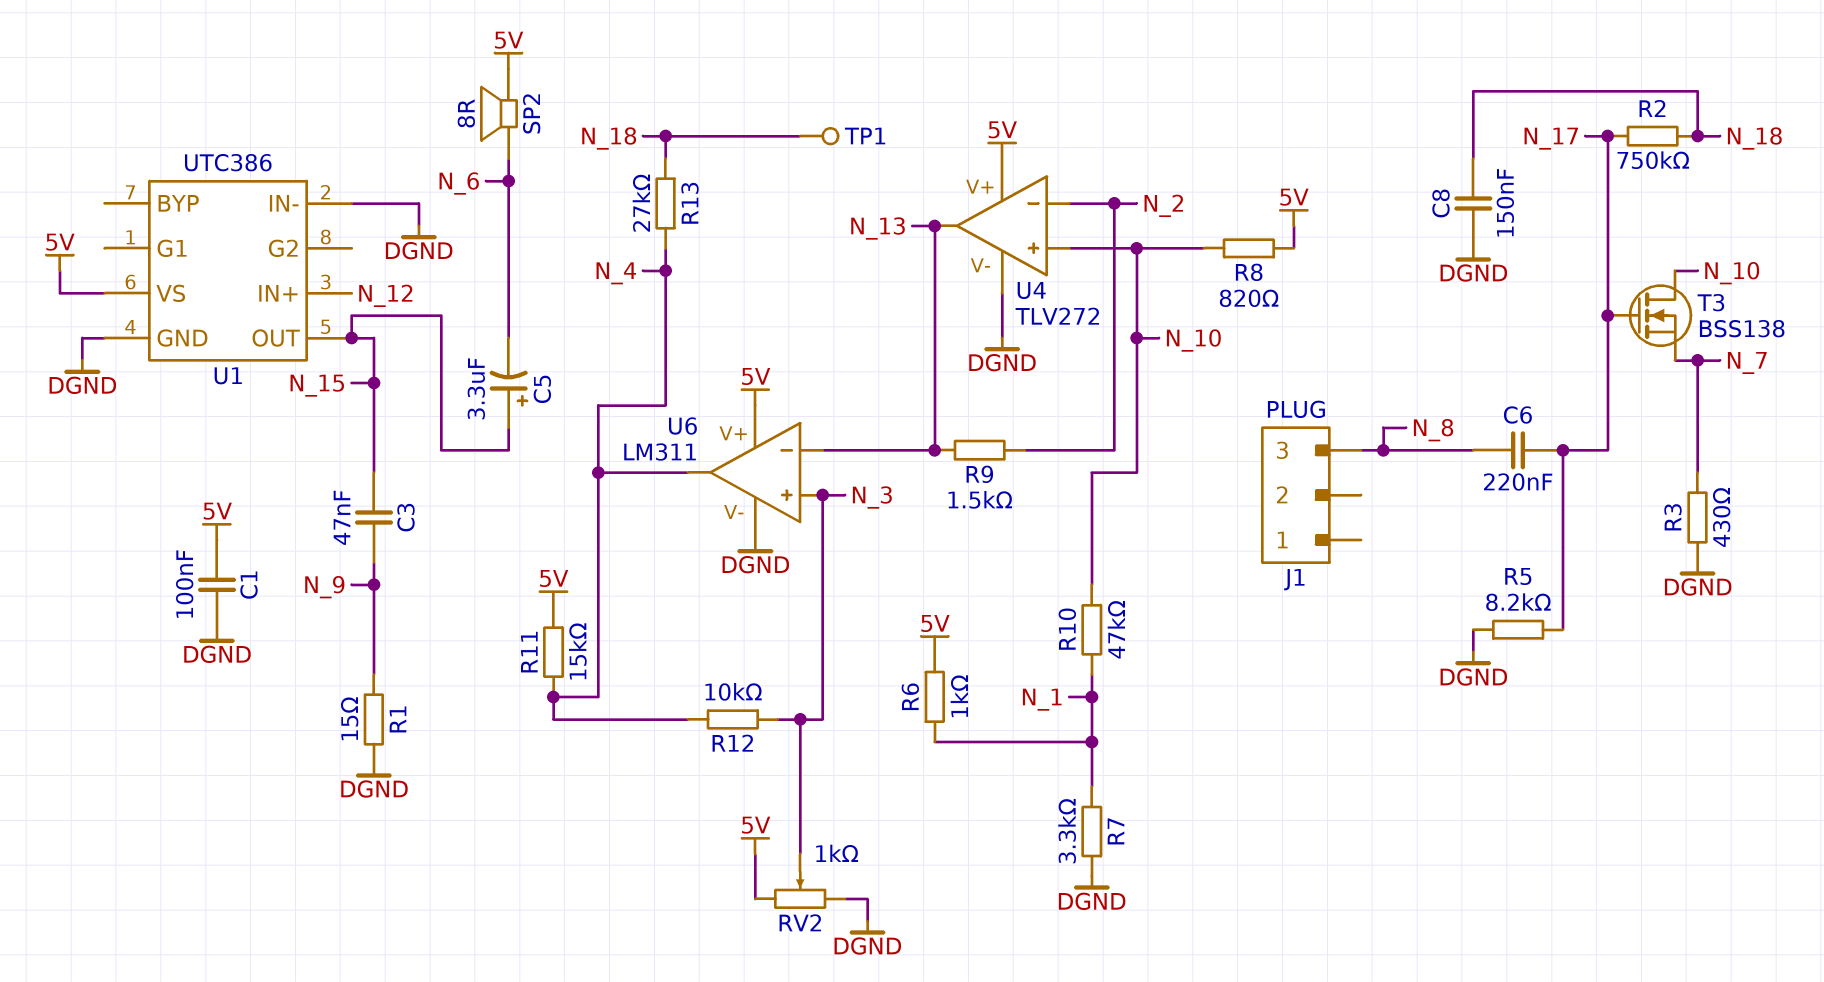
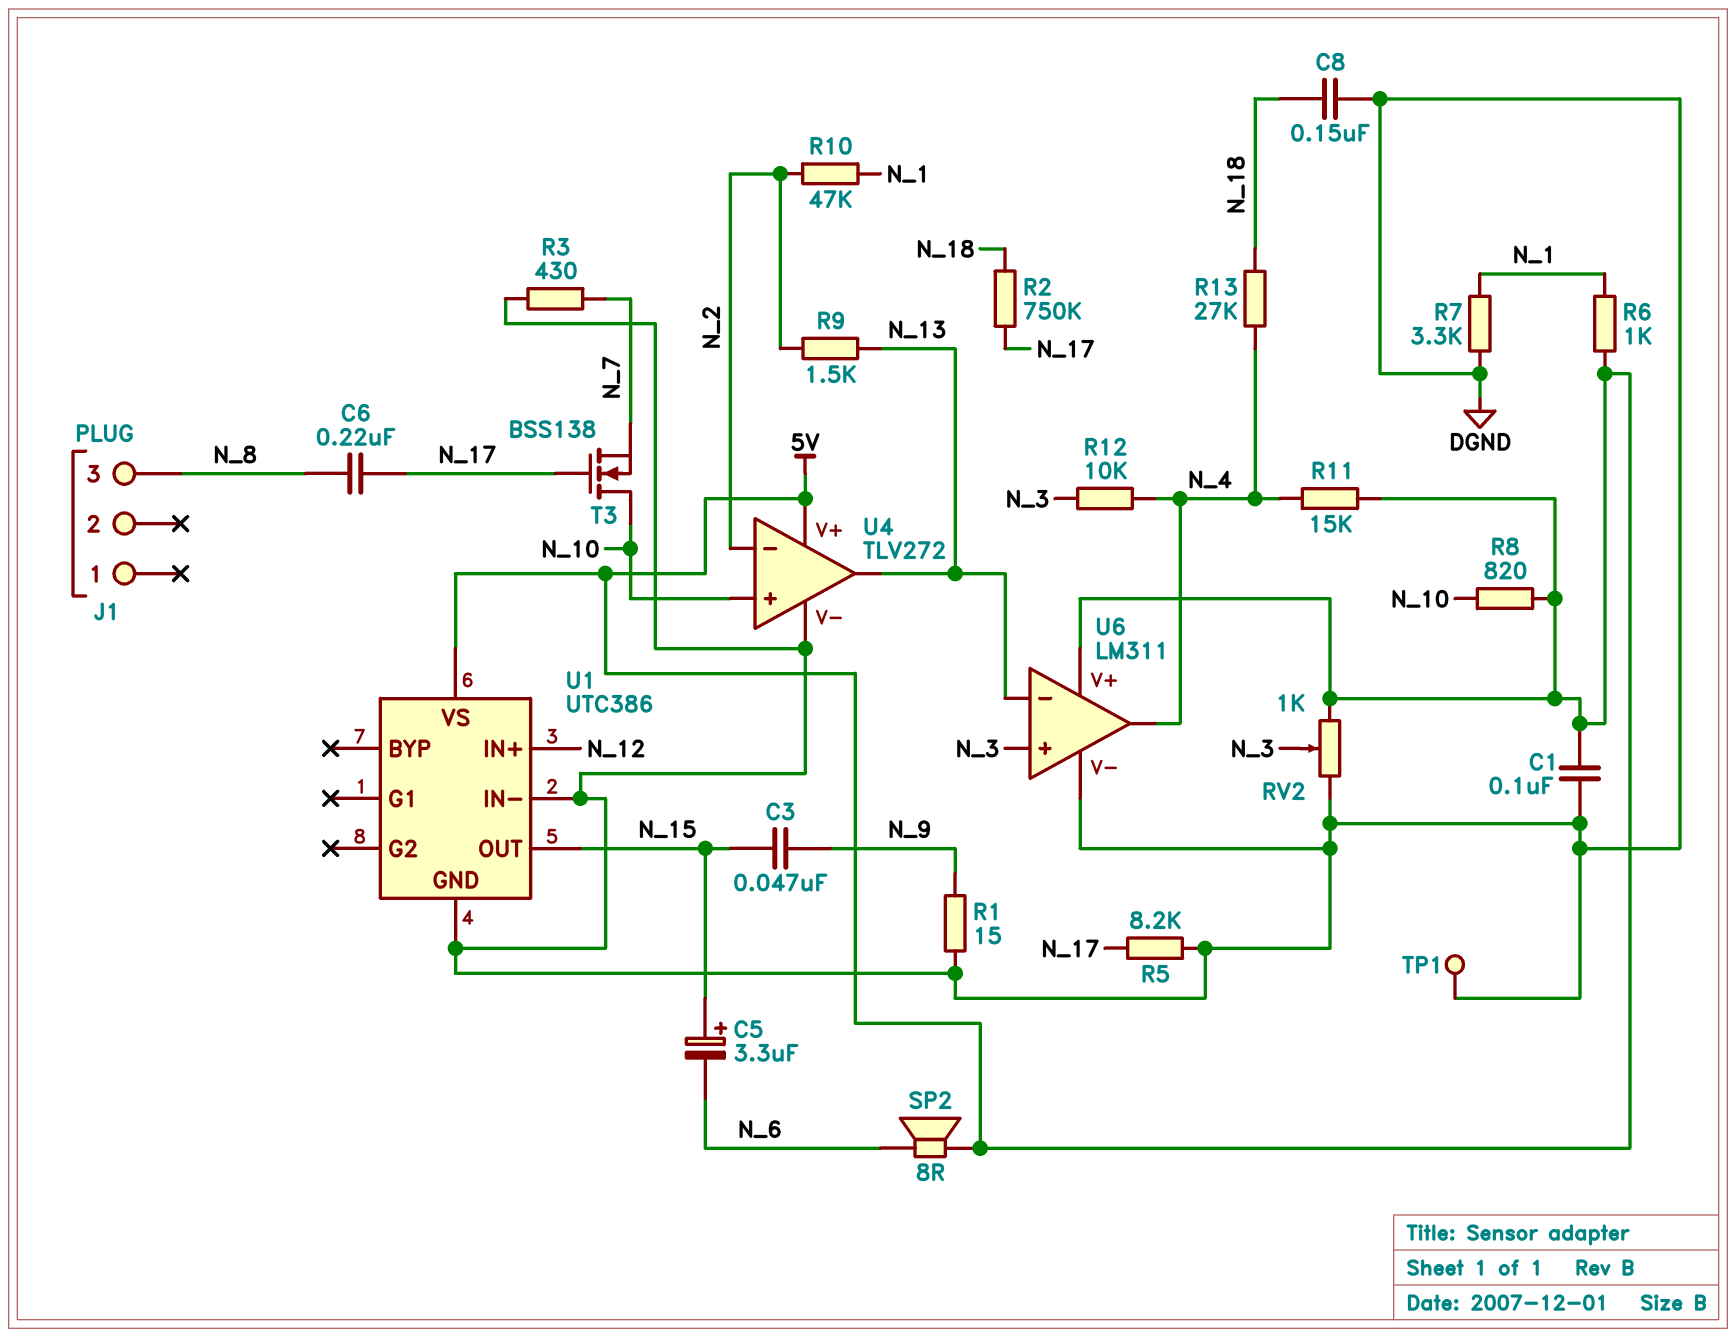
R10: 47k (N_1, N_10) -> 47k (N_1, N_2)
TP1: test point (N_18) -> test point (DGND)

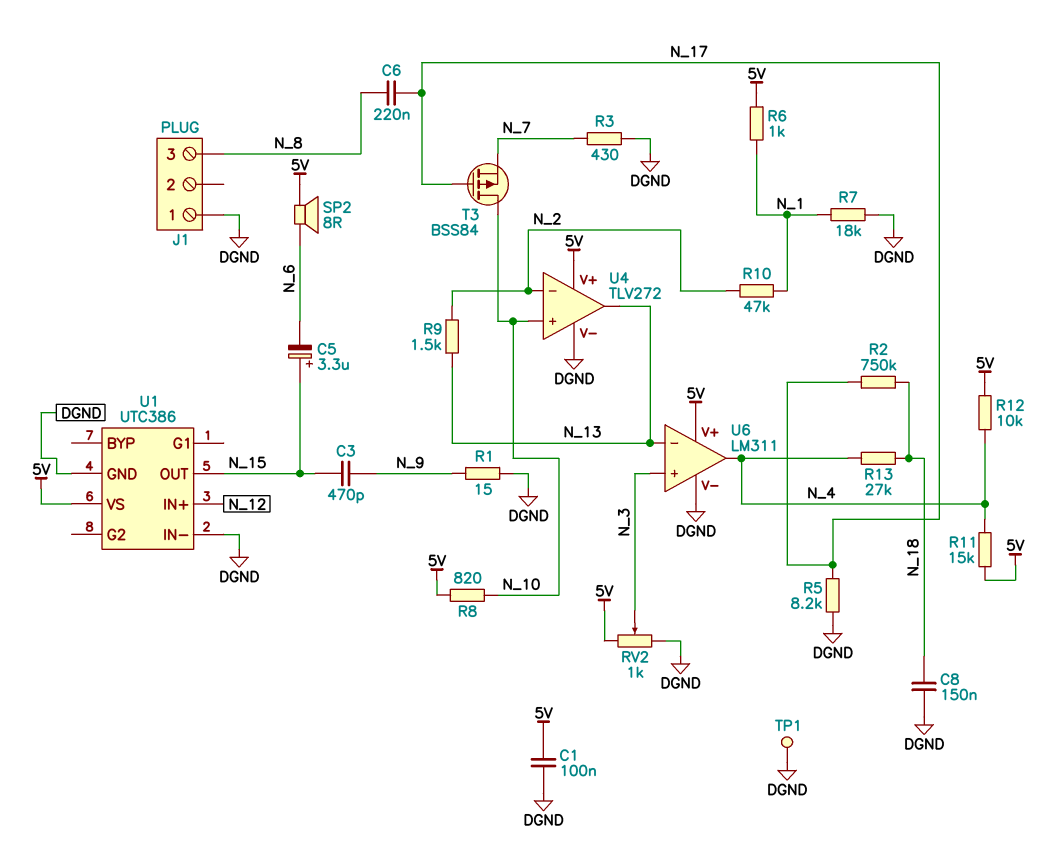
C3: 47nF (N_9, N_15) -> 470pF (N_9, N_15)
J1 pin 1: none -> DGND
R7: 3.3k (DGND, N_1) -> 18k (DGND, N_1)
R12: 10k (N_3, N_4) -> 10k (5V, N_4)
T3: NMOS BSS138 (G N_17, D N_10, S N_7) -> PMOS BSS84 (G N_17, D N_10, S N_7)

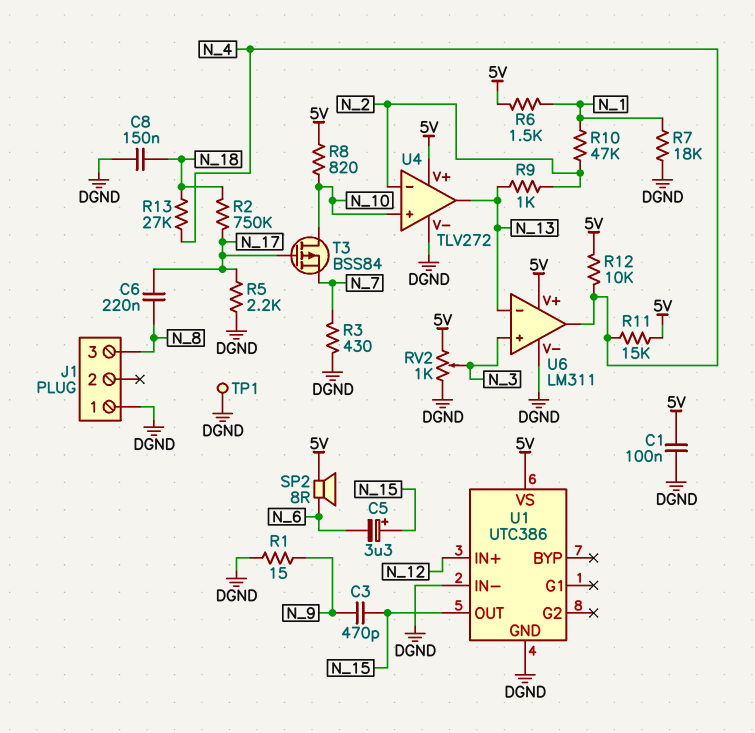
R5: 8.2k (DGND, N_17) -> 2.2k (DGND, N_17)
R6: 1k (5V, N_1) -> 1.5k (5V, N_1)
R9: 1.5k (N_2, N_13) -> 1k (N_2, N_13)

